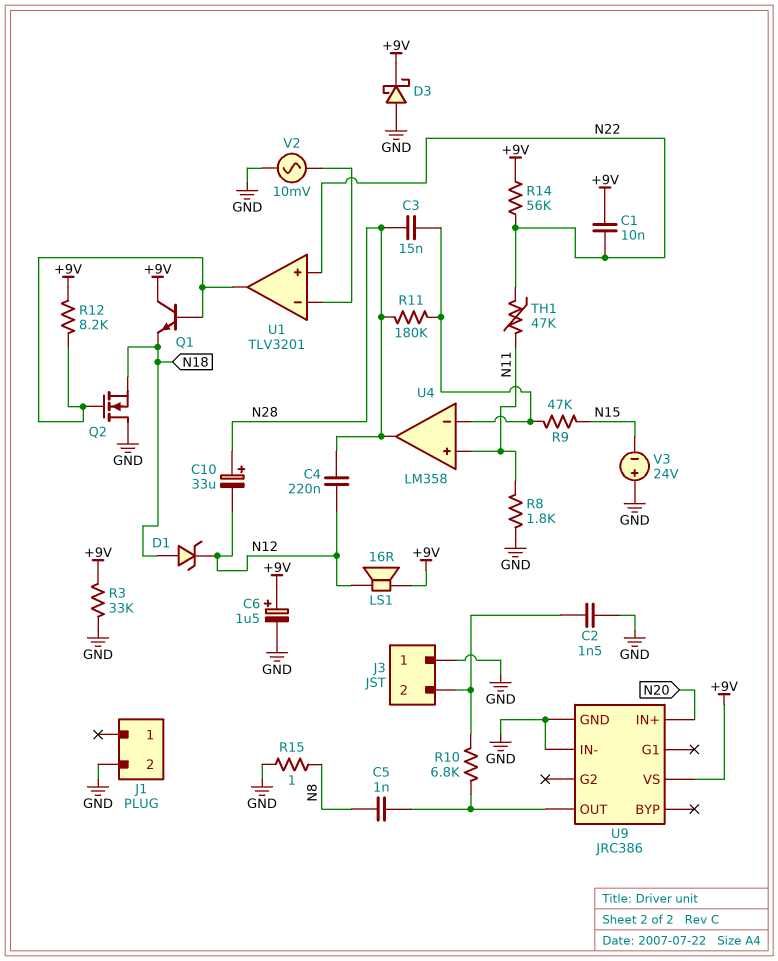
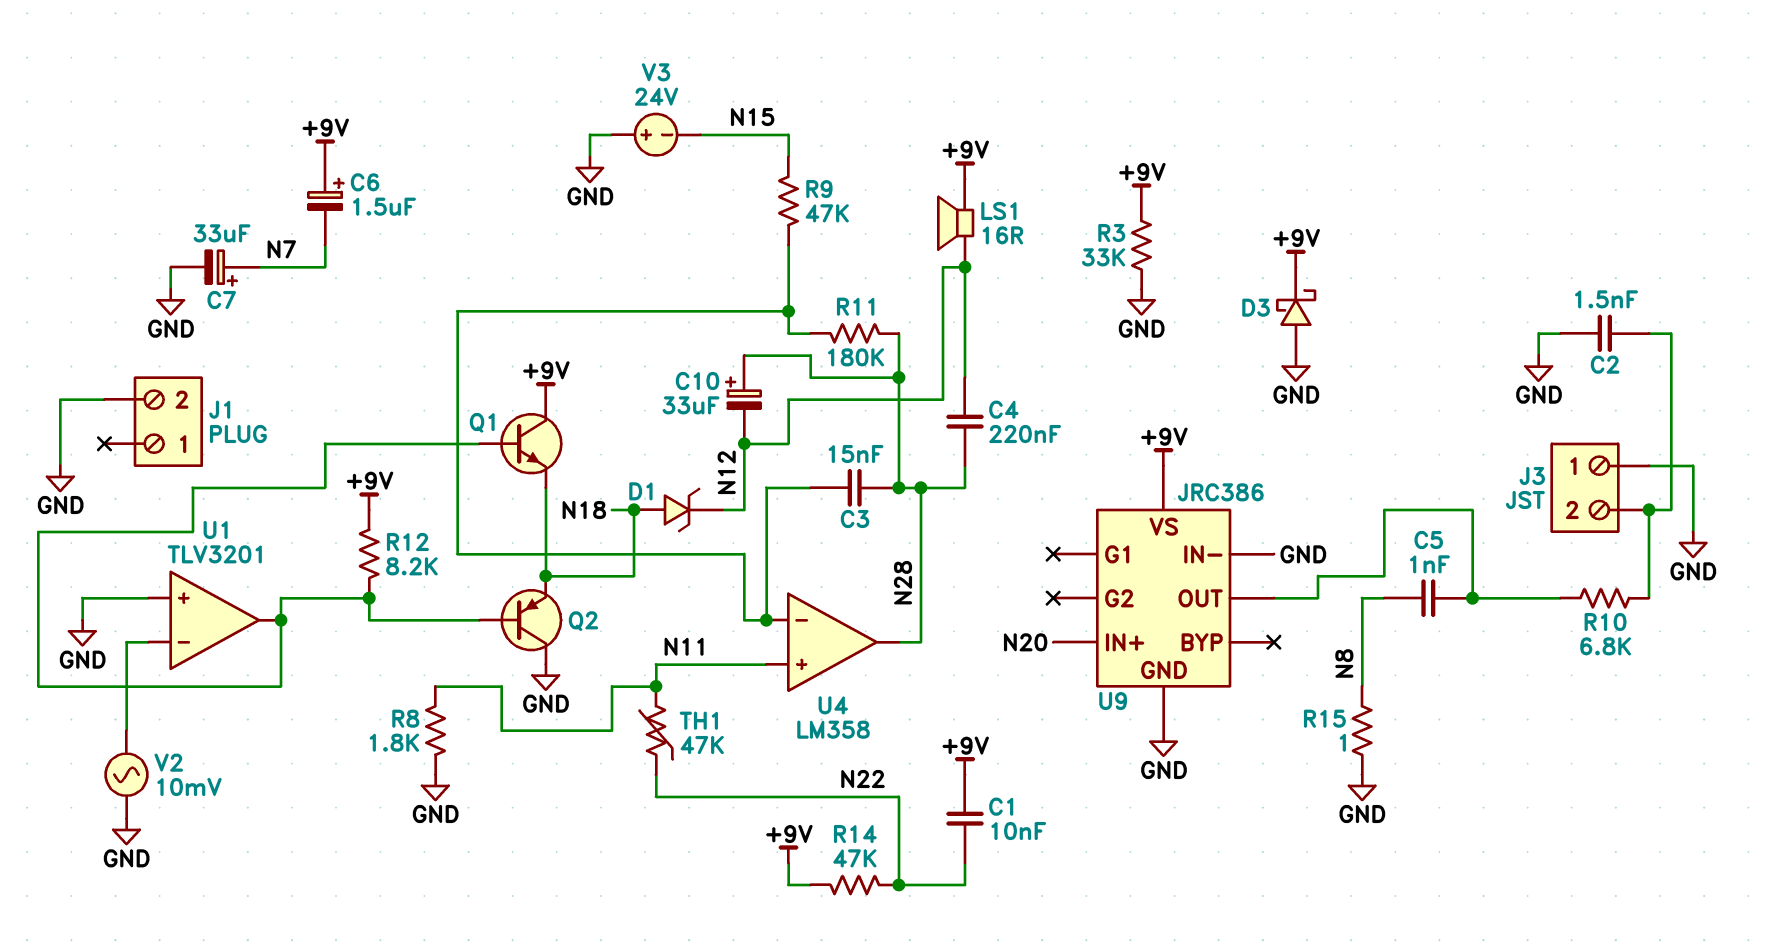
C6: 1.5uF (plus +9V, minus GND) -> 1.5uF (plus +9V, minus N7)
C7: none -> 33uF (plus N7, minus GND)
Q2: NMOS (G U1/out, D GND, S N18) -> PNP (B U1/out, C GND, E N18)
R14: 56k (+9V, N22) -> 47k (+9V, N22)
U1 pin in+: N22 -> GND

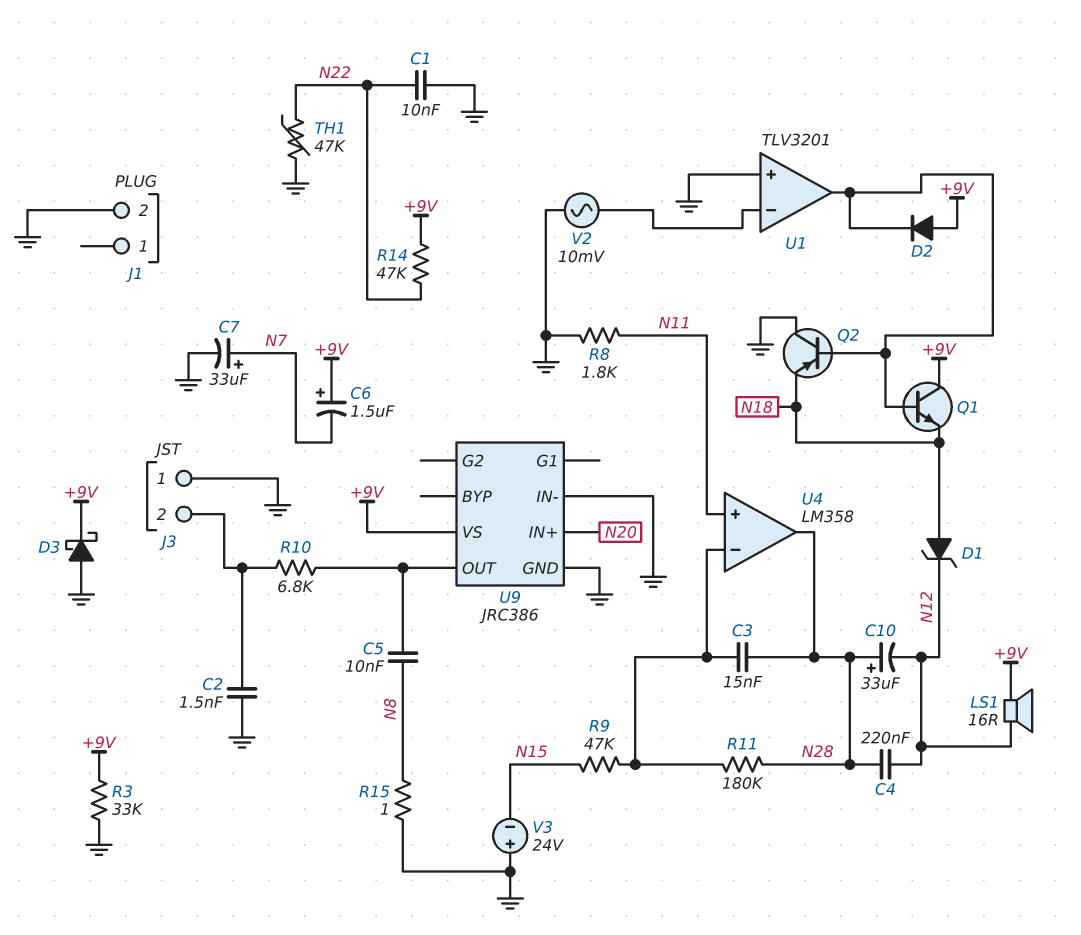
C1: 10nF (+9V, N22) -> 10nF (GND, N22)
C5: 1nF (N8, U9/OUT) -> 10nF (N8, U9/OUT)
D2: none -> diode (A +9V, K U1/out)
R12: 8.2k (+9V, U1/out) -> none
TH1: 47k (N11, N22) -> 47k (GND, N22)

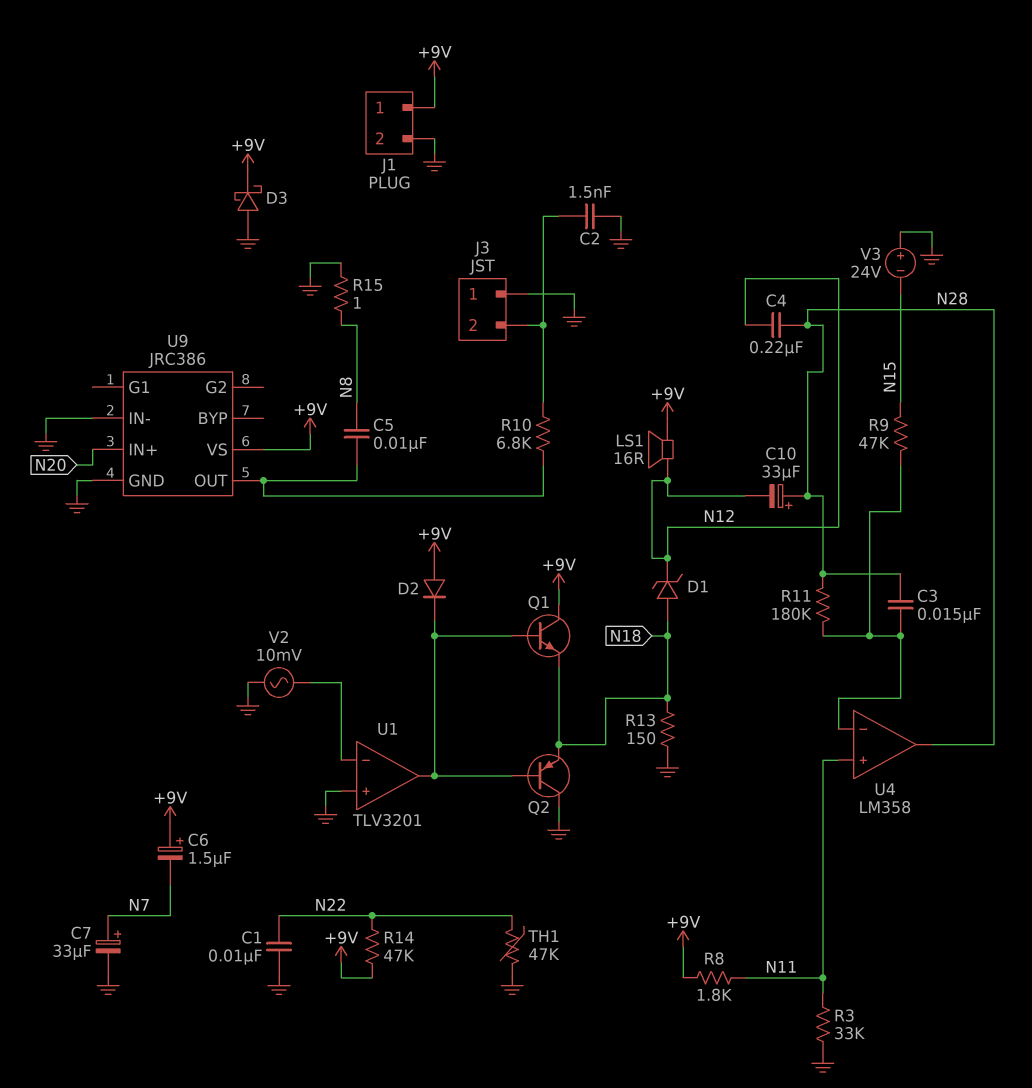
J1 pin 1: none -> +9V
R3: 33k (+9V, GND) -> 33k (GND, N11)
R8: 1.8k (GND, N11) -> 1.8k (+9V, N11)
R13: none -> 150 (GND, N18)

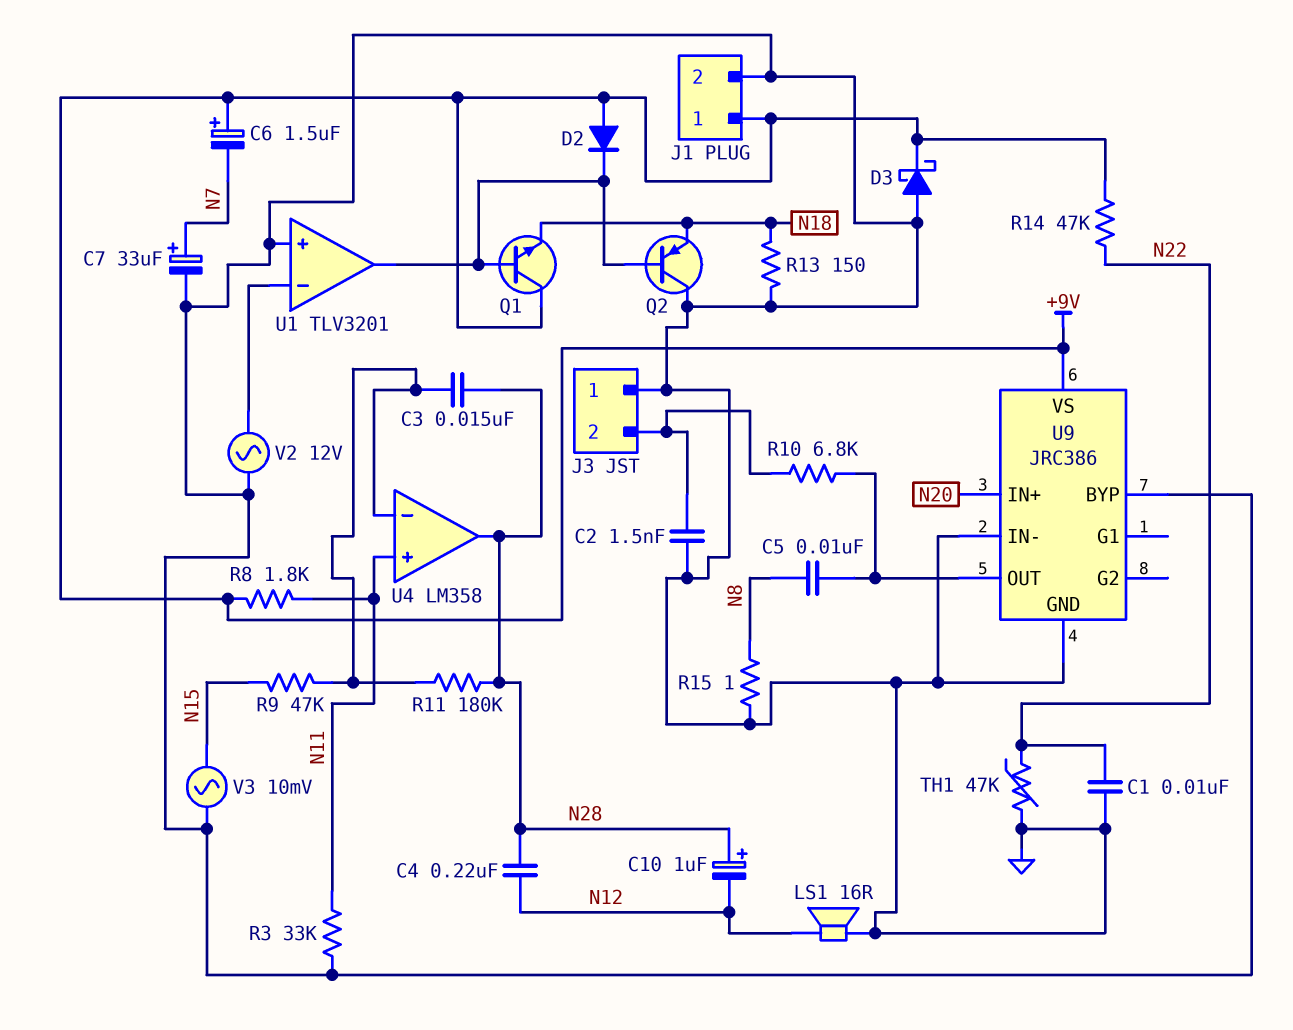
C10: 33uF (plus N28, minus N12) -> 1uF (plus N28, minus N12)
D1: zener (A N18, K N12) -> none
LS1: speaker 16R (+9V, N12) -> speaker 16R (GND, N12)
U9 pin BYP: none -> GND
V2: AC 10mV (GND, U1/in-) -> AC 12V (GND, U1/in-)
V3: 24V (plus GND, minus N15) -> AC 10mV (GND, N15)

